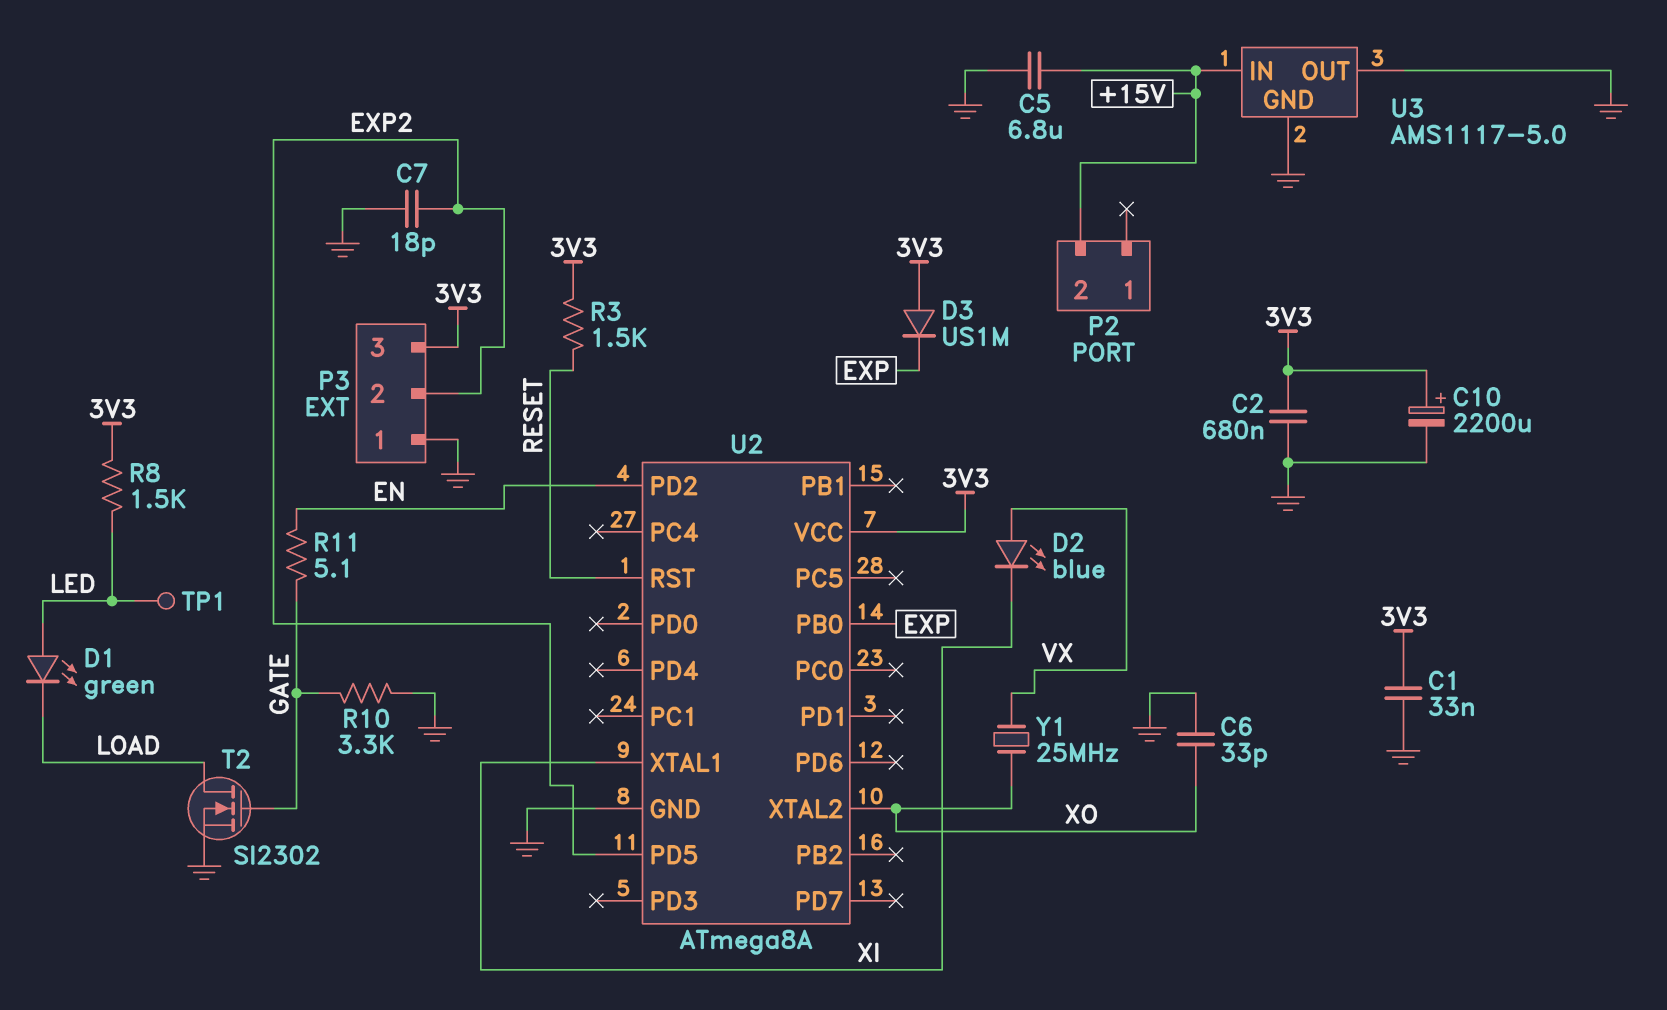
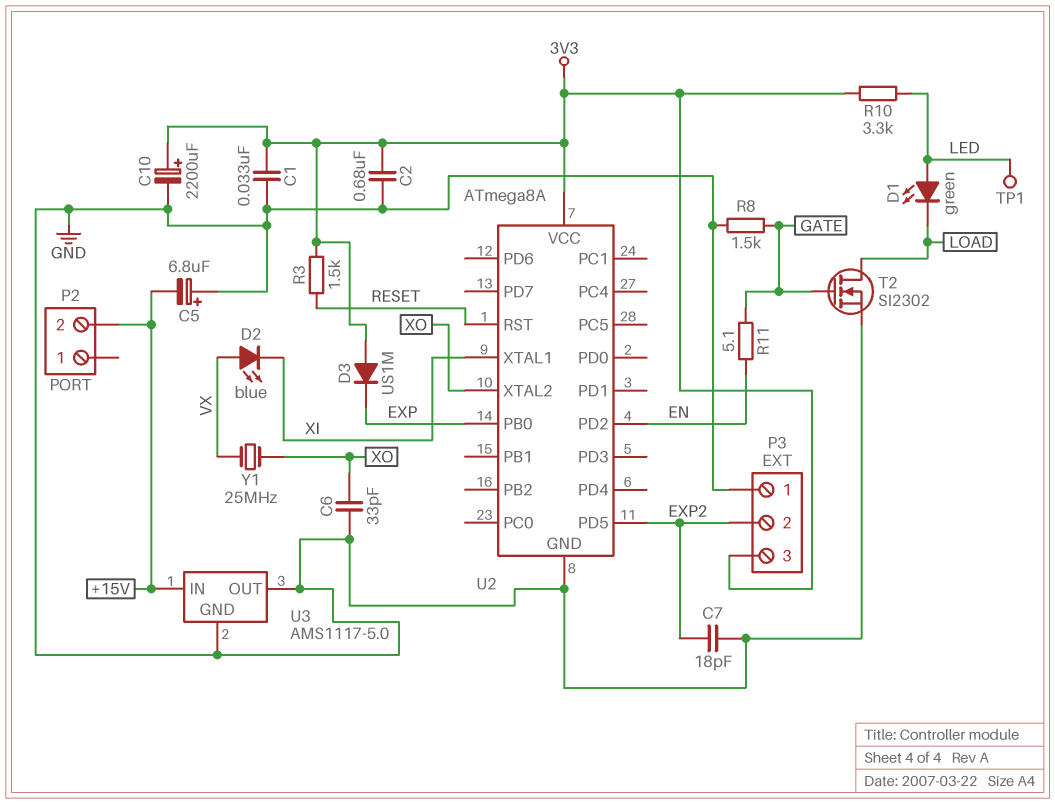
C5: 6.8uF (+15V, GND) -> 6.8uF (plus GND, minus +15V)
R8: 1.5k (3V3, LED) -> 1.5k (GATE, GND)
R10: 3.3k (GATE, GND) -> 3.3k (3V3, LED)

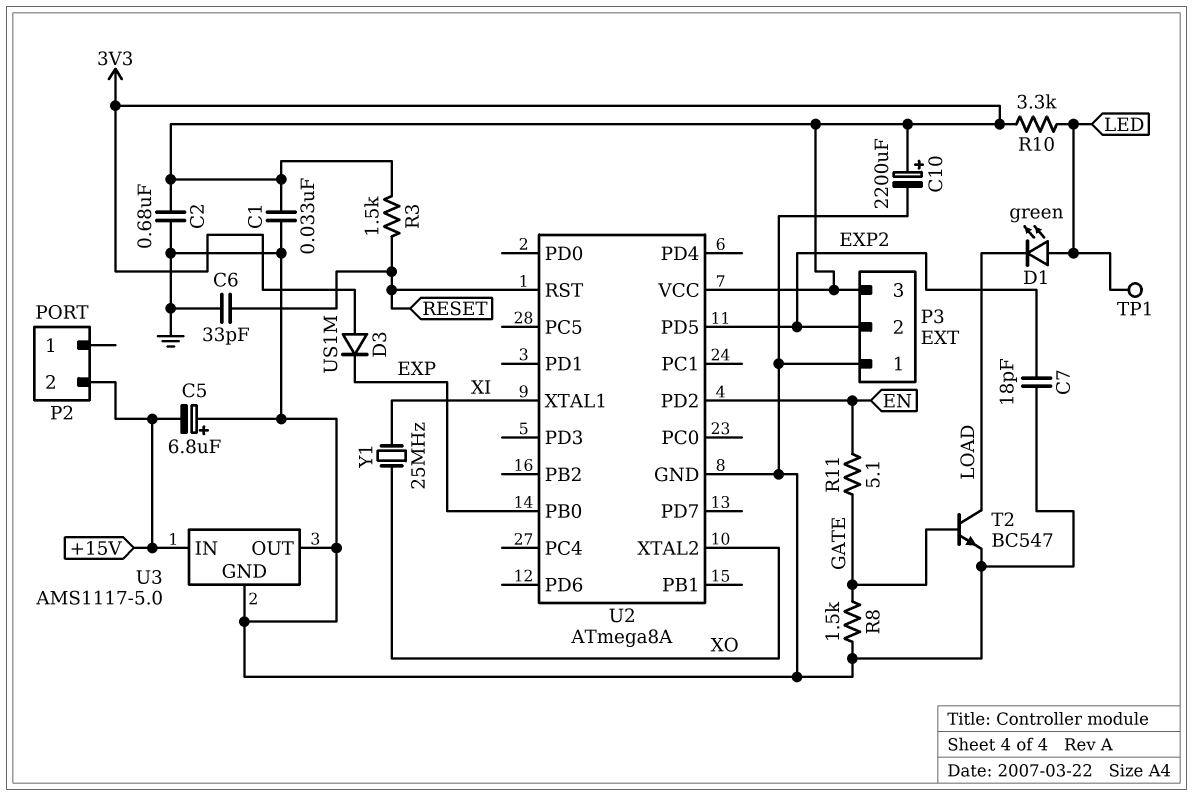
C6: 33pF (GND, XO) -> 33pF (GND, RESET)
D2: LED blue (A VX, K XI) -> none
T2: NMOS SI2302 (G GATE, D LOAD, S GND) -> NPN BC547 (B GATE, C LOAD, E GND)
Y1: 25MHz (VX, XO) -> 25MHz (XI, XO)

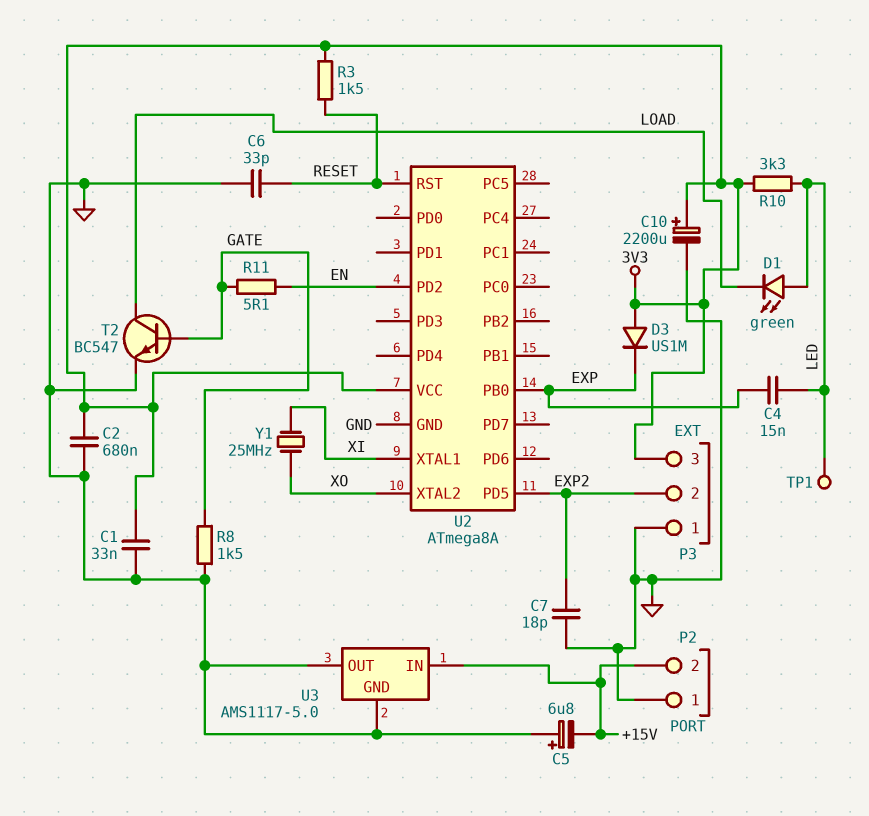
C4: none -> 15nF (EXP, LED)
P2 pin 1: none -> GND

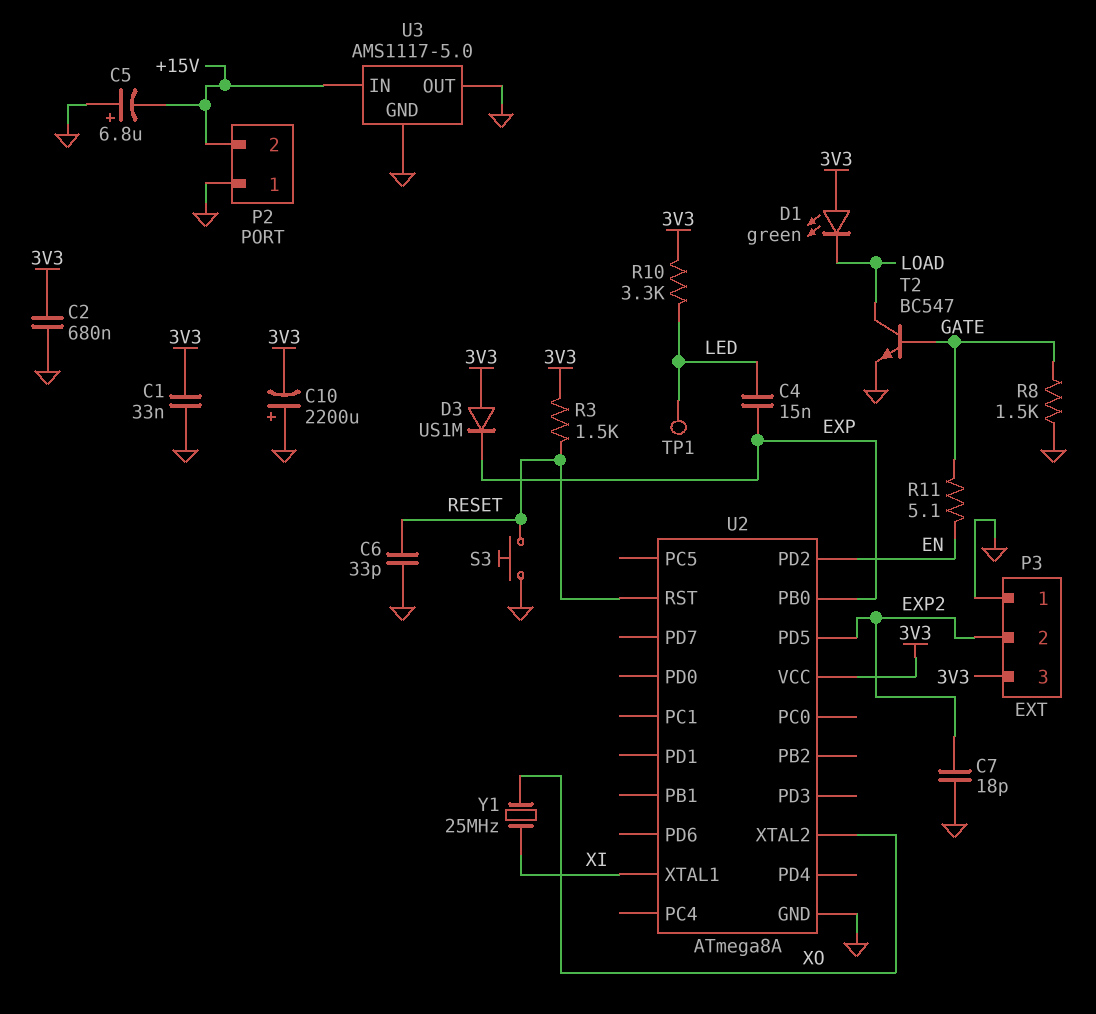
C10: 2200uF (plus 3V3, minus GND) -> 2200uF (plus GND, minus 3V3)
D1: LED green (A LED, K LOAD) -> LED green (A 3V3, K LOAD)
S3: none -> button (GND, RESET)

